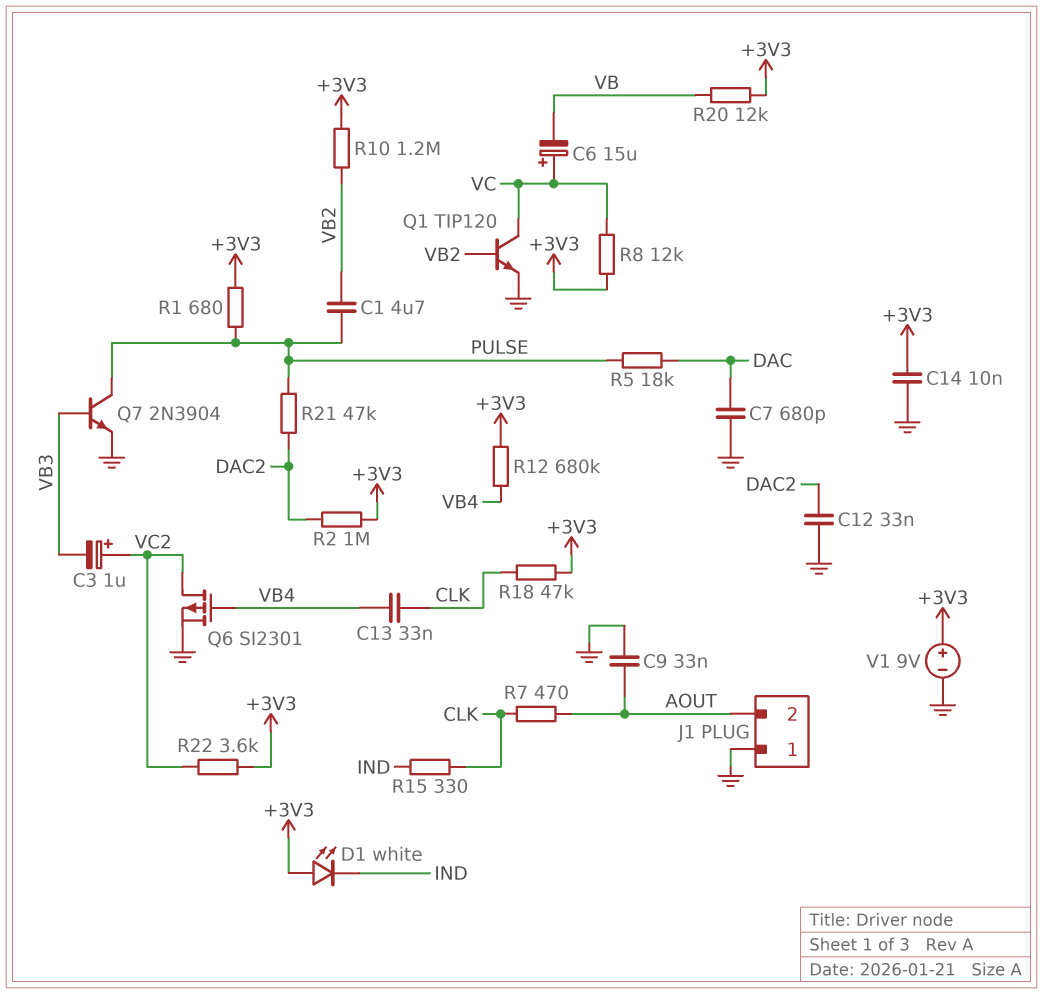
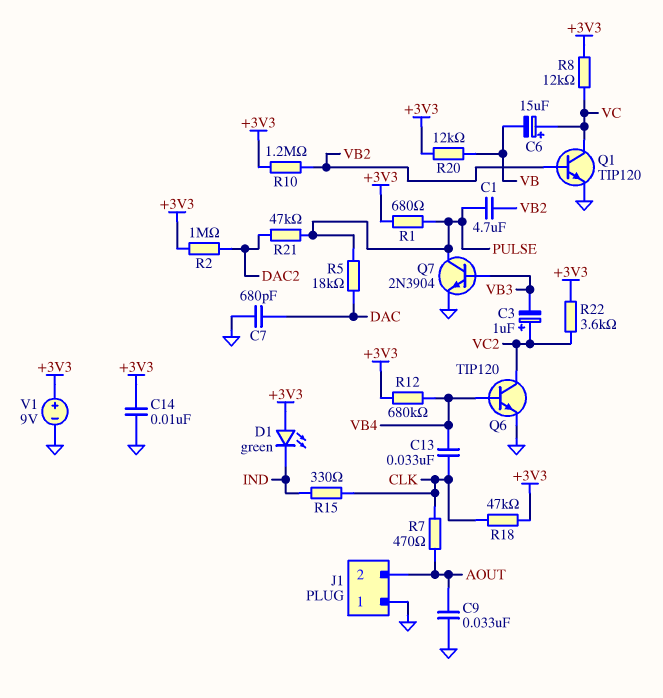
C12: 33nF (DAC2, GND) -> none
D1: LED white (A +3V3, K IND) -> LED green (A +3V3, K IND)
Q6: PMOS SI2301 (G VB4, D VC2, S GND) -> NPN TIP120 (B VB4, C VC2, E GND)

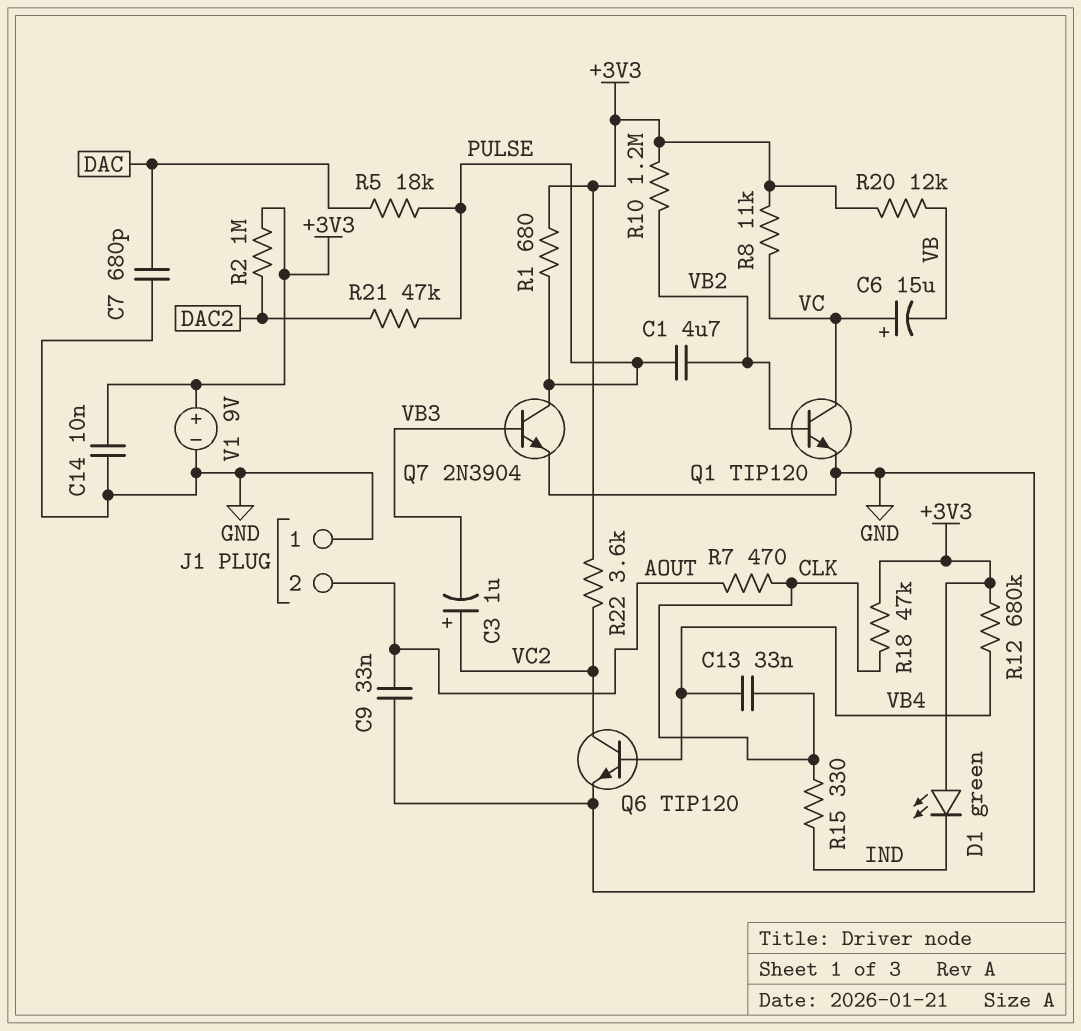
R8: 12k (+3V3, VC) -> 11k (+3V3, VC)

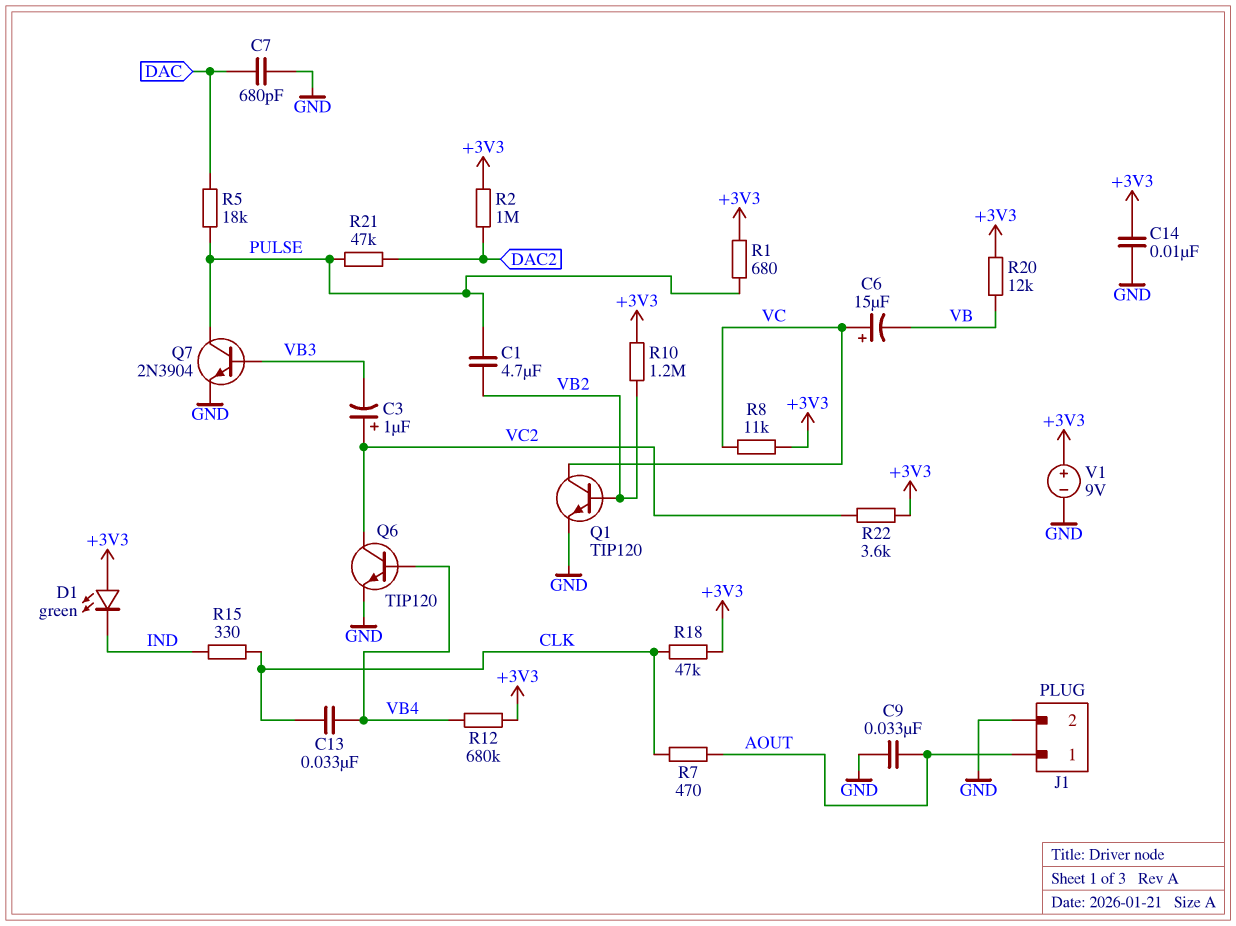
J1 pin 1: GND -> AOUT
J1 pin 2: AOUT -> GND

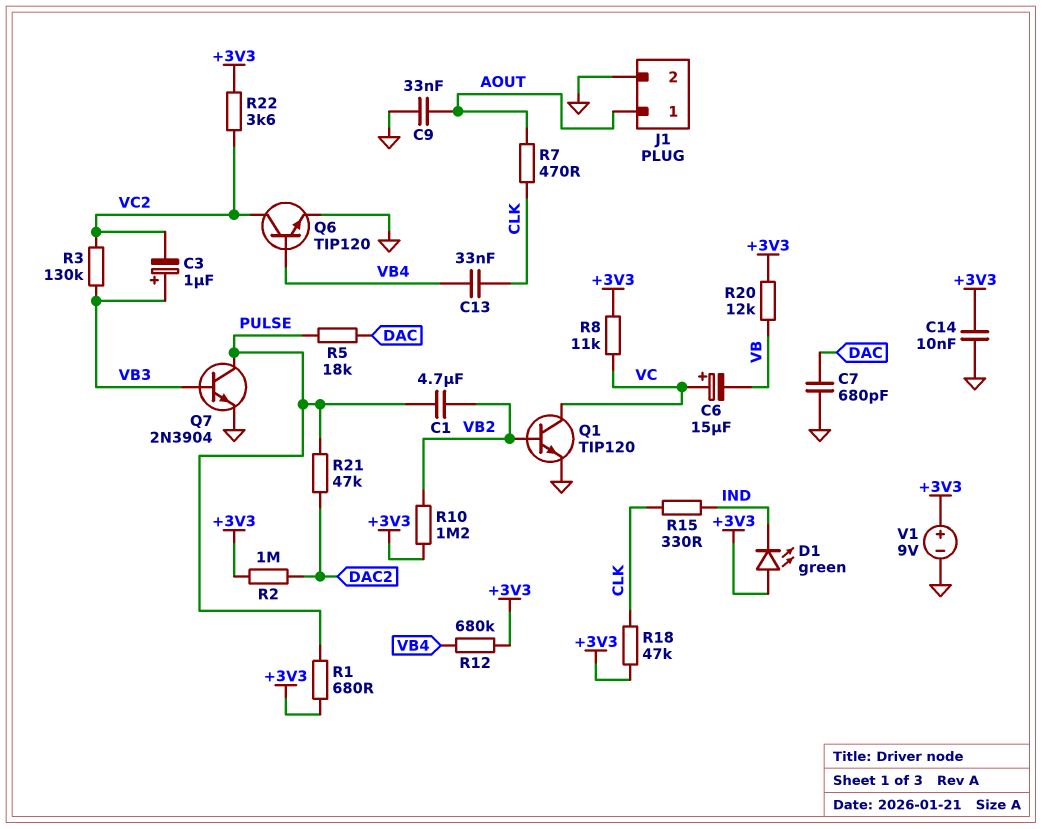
C3: 1uF (plus VC2, minus VB3) -> 1uF (plus VB3, minus VC2)
R3: none -> 130k (VB3, VC2)

